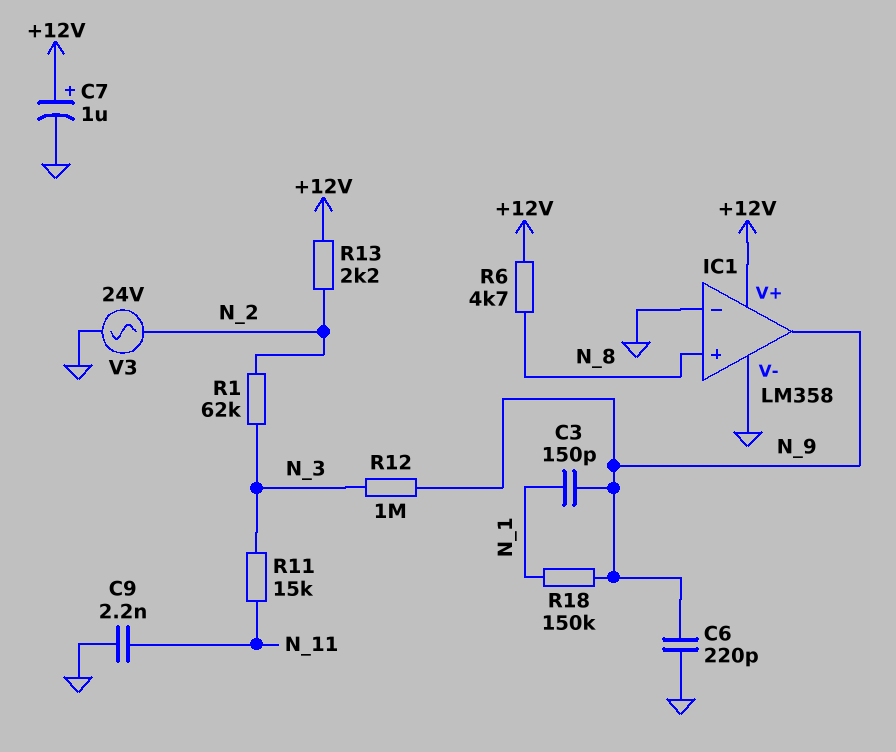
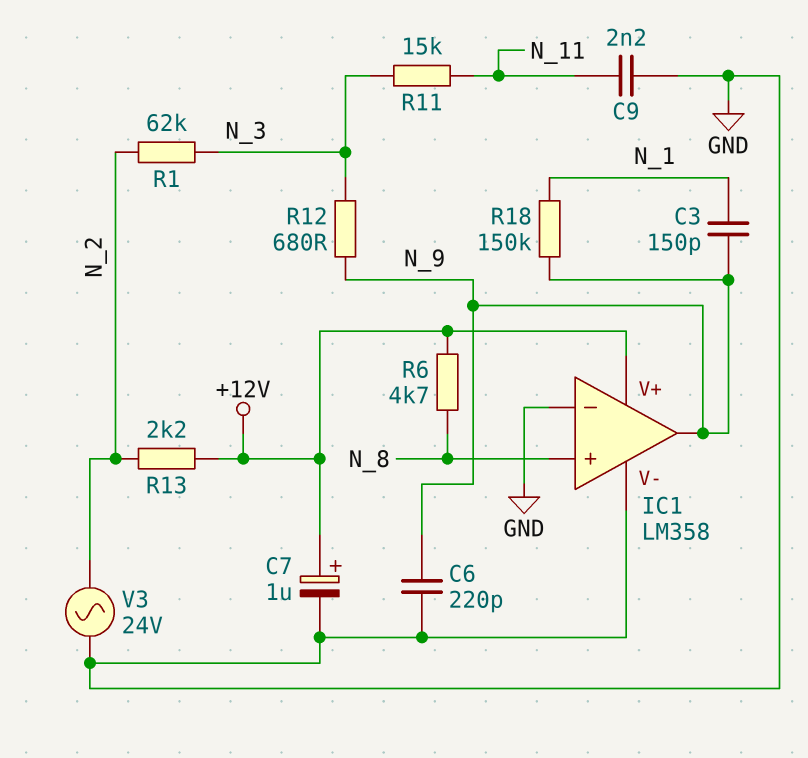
R12: 1M (N_3, N_9) -> 680 (N_3, N_9)

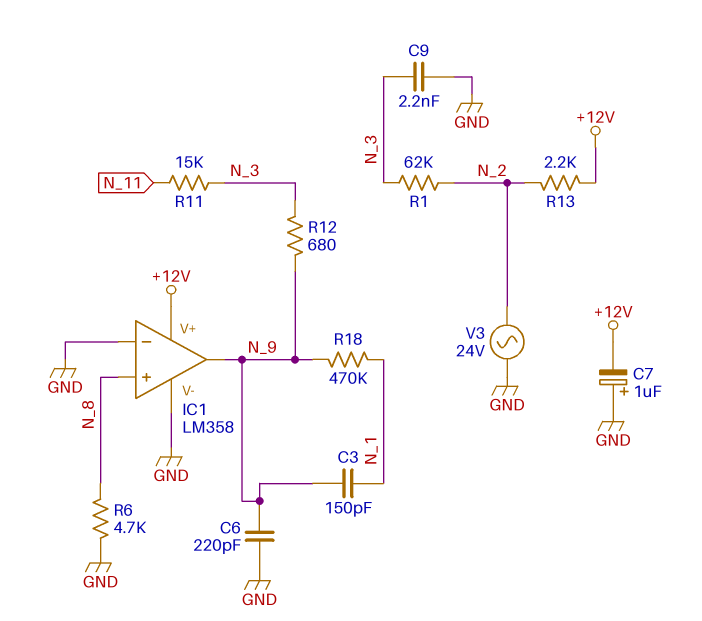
C7: 1uF (plus +12V, minus GND) -> 1uF (plus GND, minus +12V)
C9: 2.2nF (GND, N_11) -> 2.2nF (GND, N_3)
R6: 4.7k (+12V, N_8) -> 4.7k (GND, N_8)
R18: 150k (N_1, N_9) -> 470k (N_1, N_9)

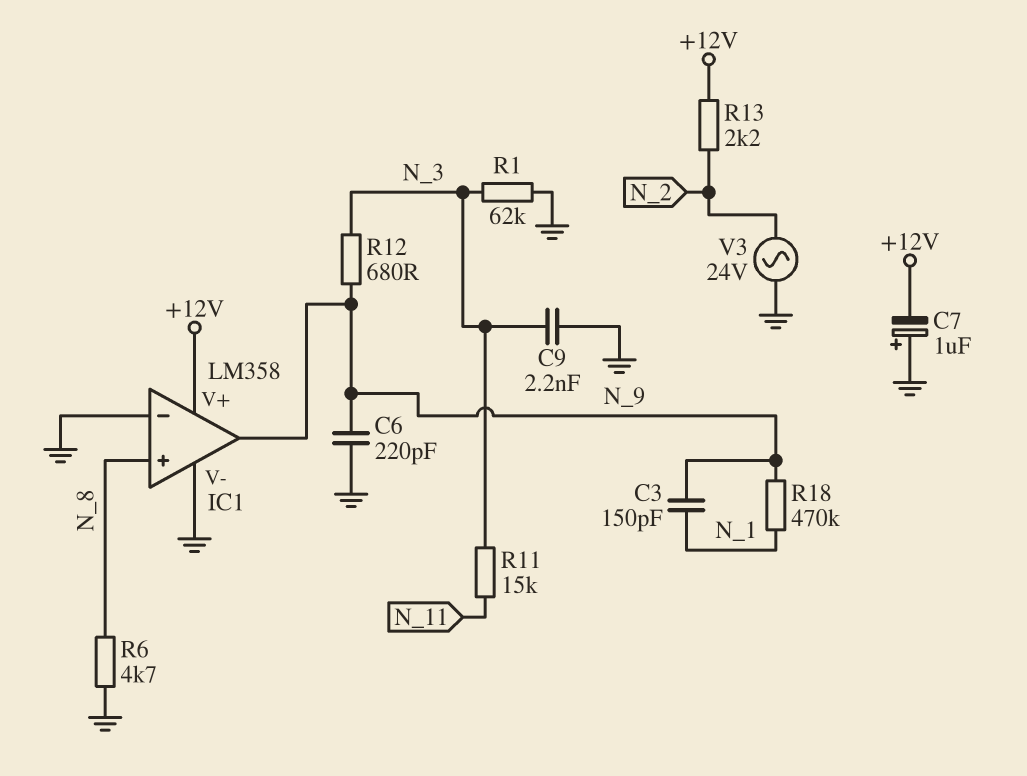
R1: 62k (N_2, N_3) -> 62k (GND, N_3)

